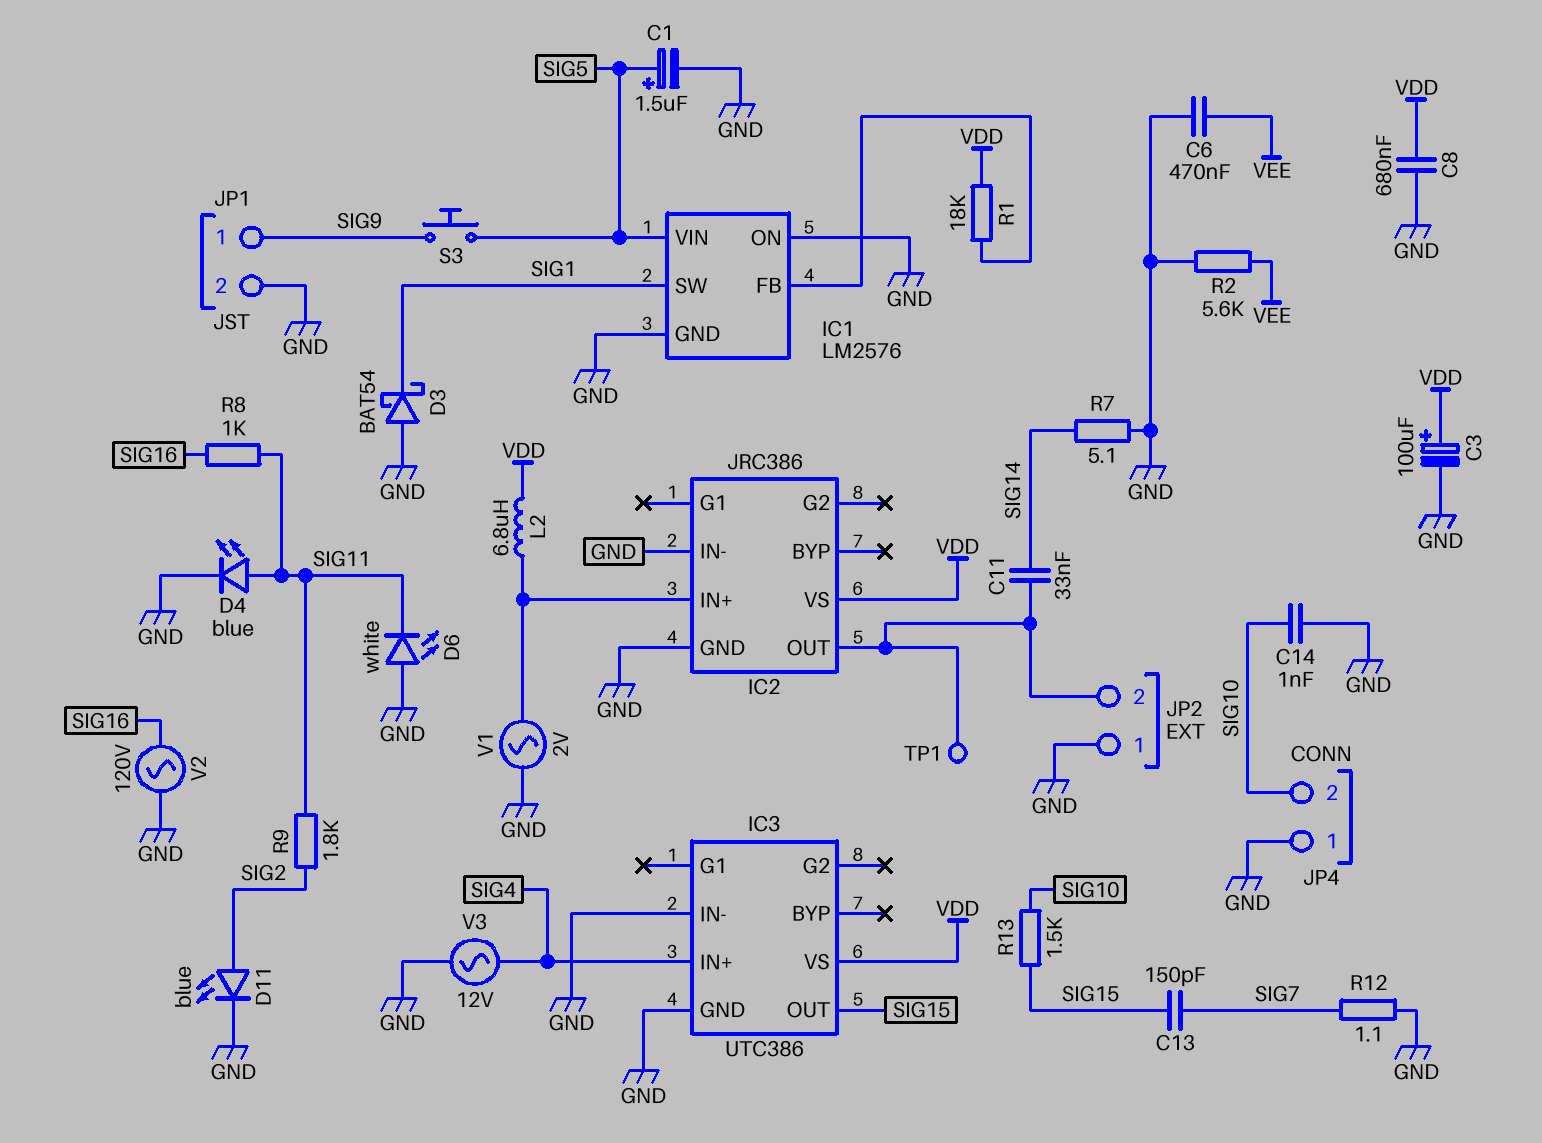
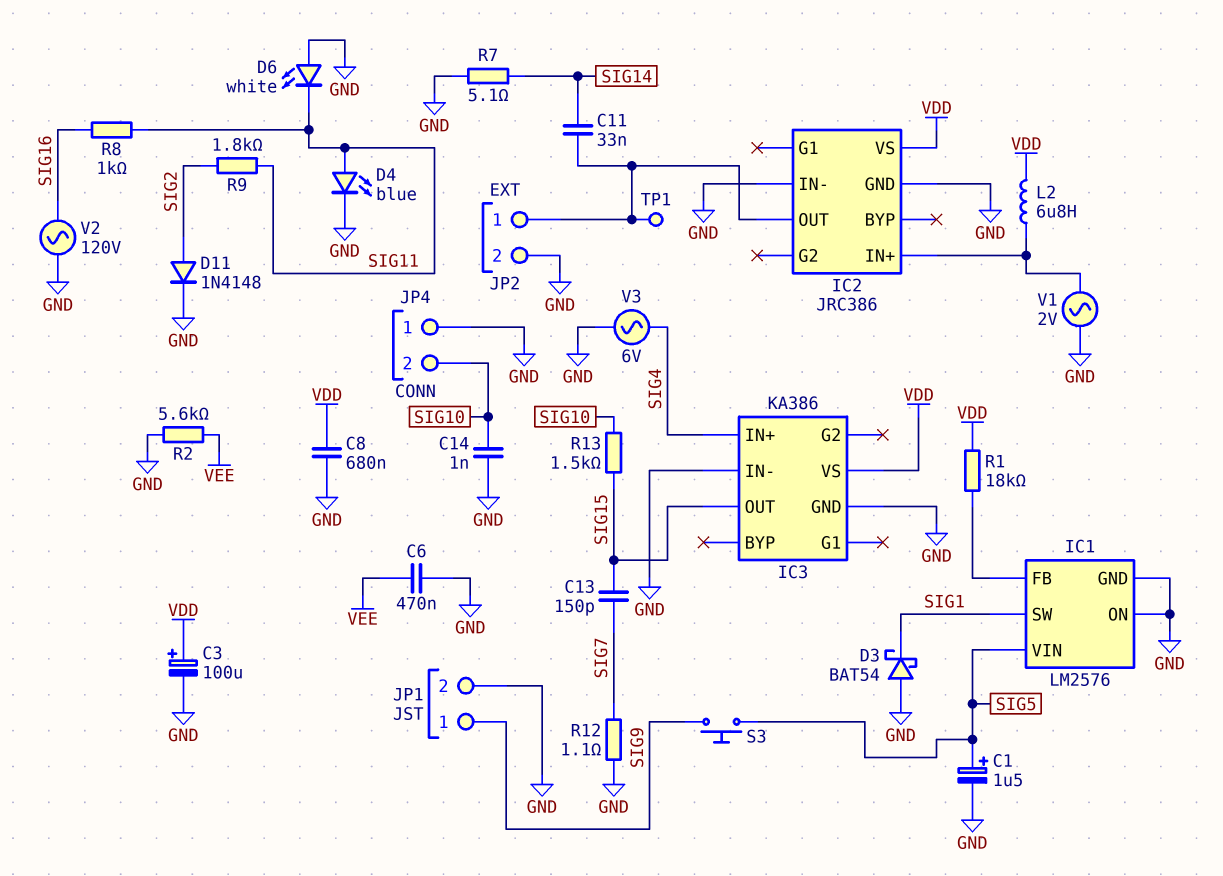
D11: LED blue (A SIG2, K GND) -> diode 1N4148 (A SIG2, K GND)
IC3: UTC386 -> KA386
JP2 pin 1: GND -> IC2/OUT
JP2 pin 2: IC2/OUT -> GND
V3: AC 12V (GND, SIG4) -> AC 6V (GND, SIG4)

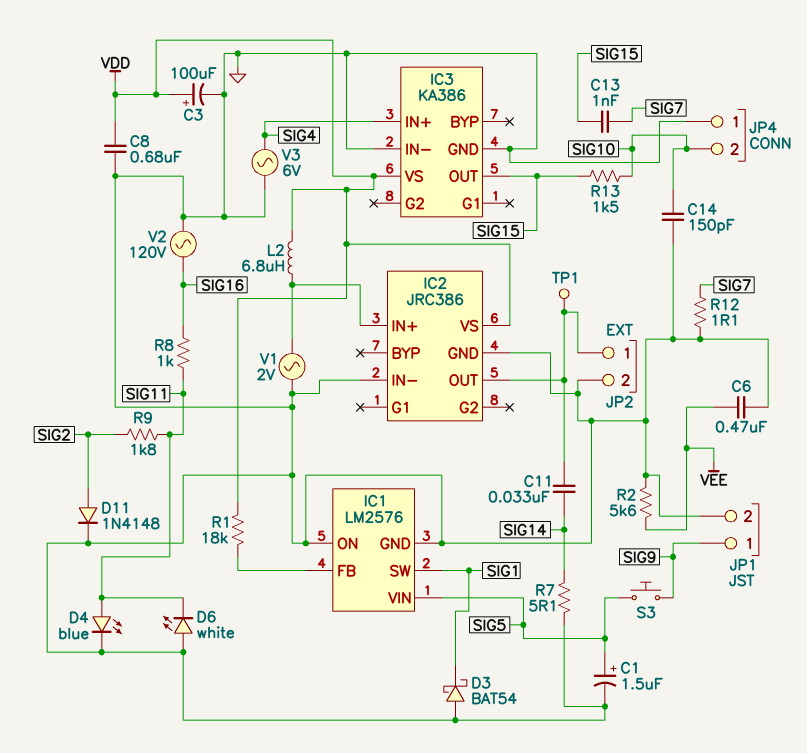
C13: 150pF (SIG7, SIG15) -> 1nF (SIG7, SIG15)
C14: 1nF (GND, SIG10) -> 150pF (GND, SIG10)

